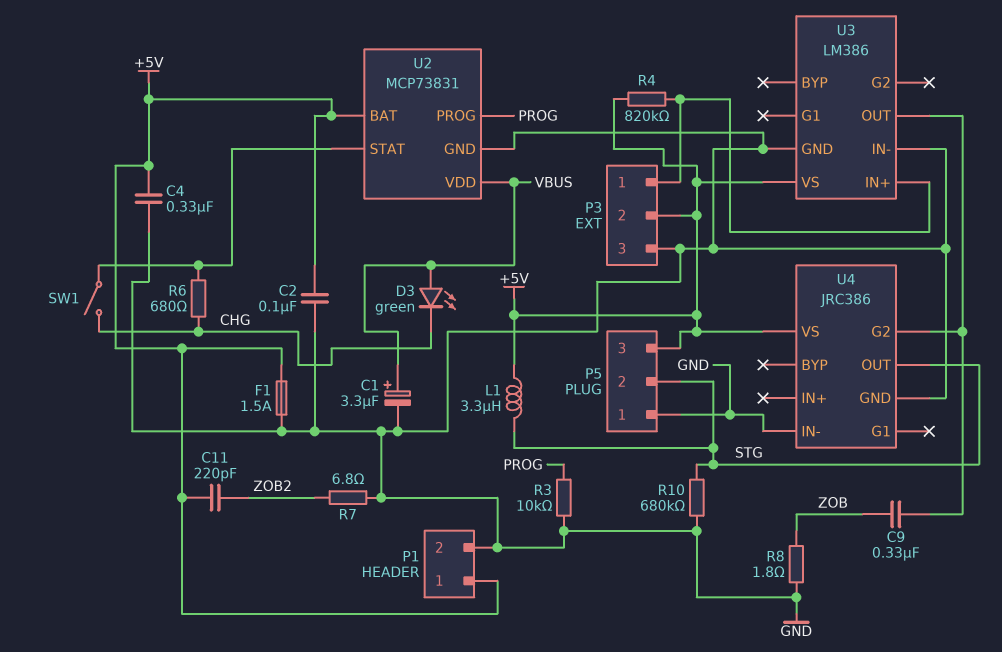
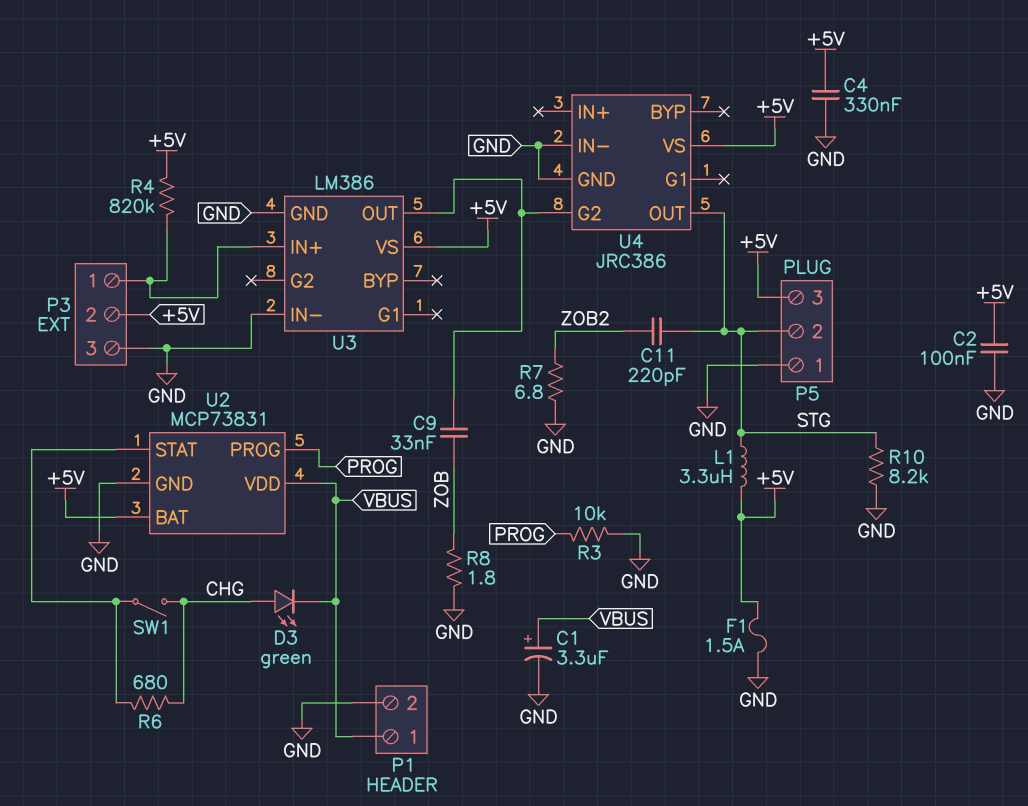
C9: 330nF (U3/OUT, ZOB) -> 33nF (U3/OUT, ZOB)
C11: 220pF (+5V, ZOB2) -> 220pF (STG, ZOB2)
D3: LED green (A VBUS, K CHG) -> LED green (A CHG, K VBUS)
P1 pin 1: +5V -> VBUS
R10: 680k (GND, STG) -> 8.2k (GND, STG)

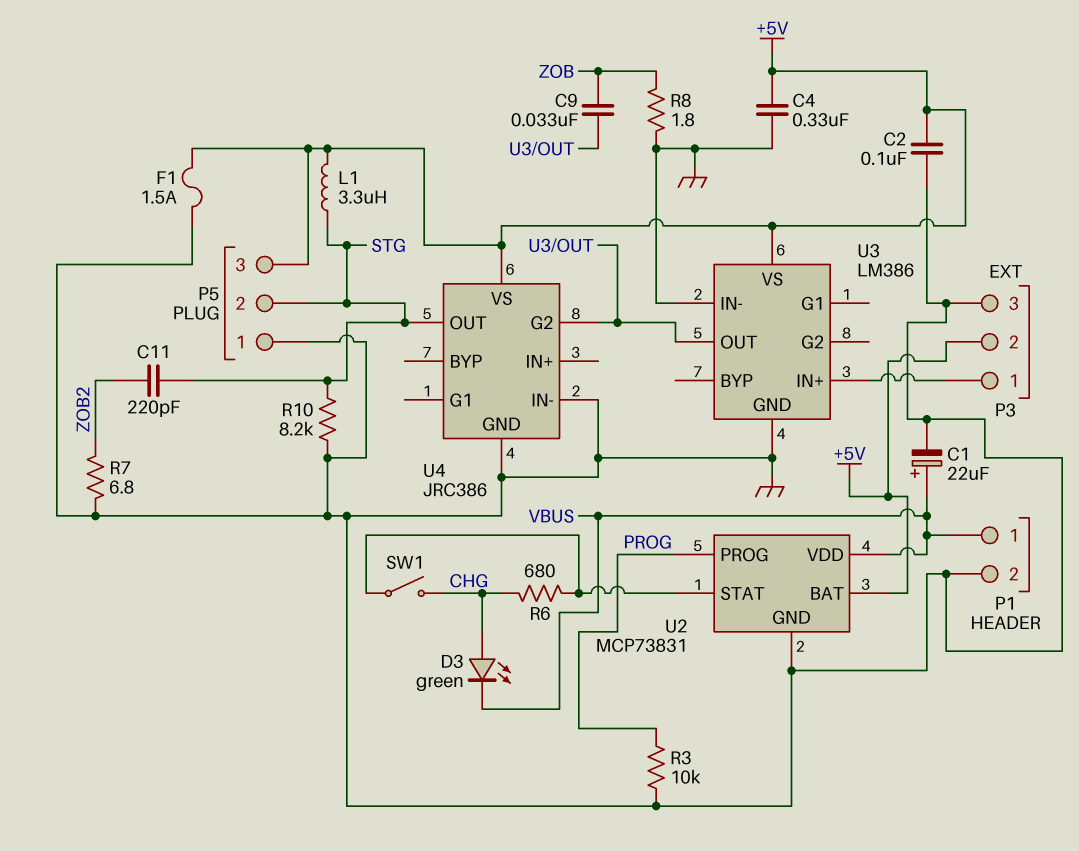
C1: 3.3uF (plus VBUS, minus GND) -> 22uF (plus VBUS, minus GND)
R4: 820k (+5V, P3/1) -> none

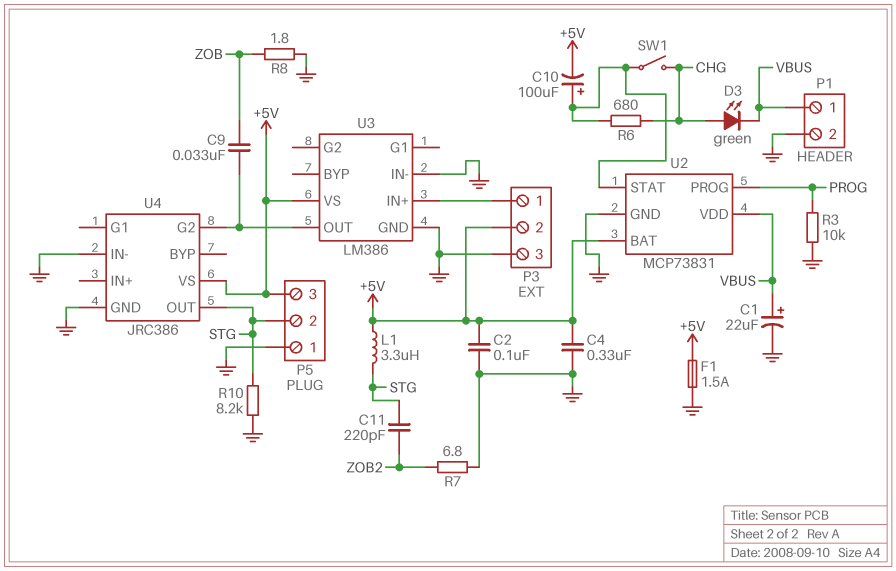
C10: none -> 100uF (plus U2/STAT, minus +5V)

